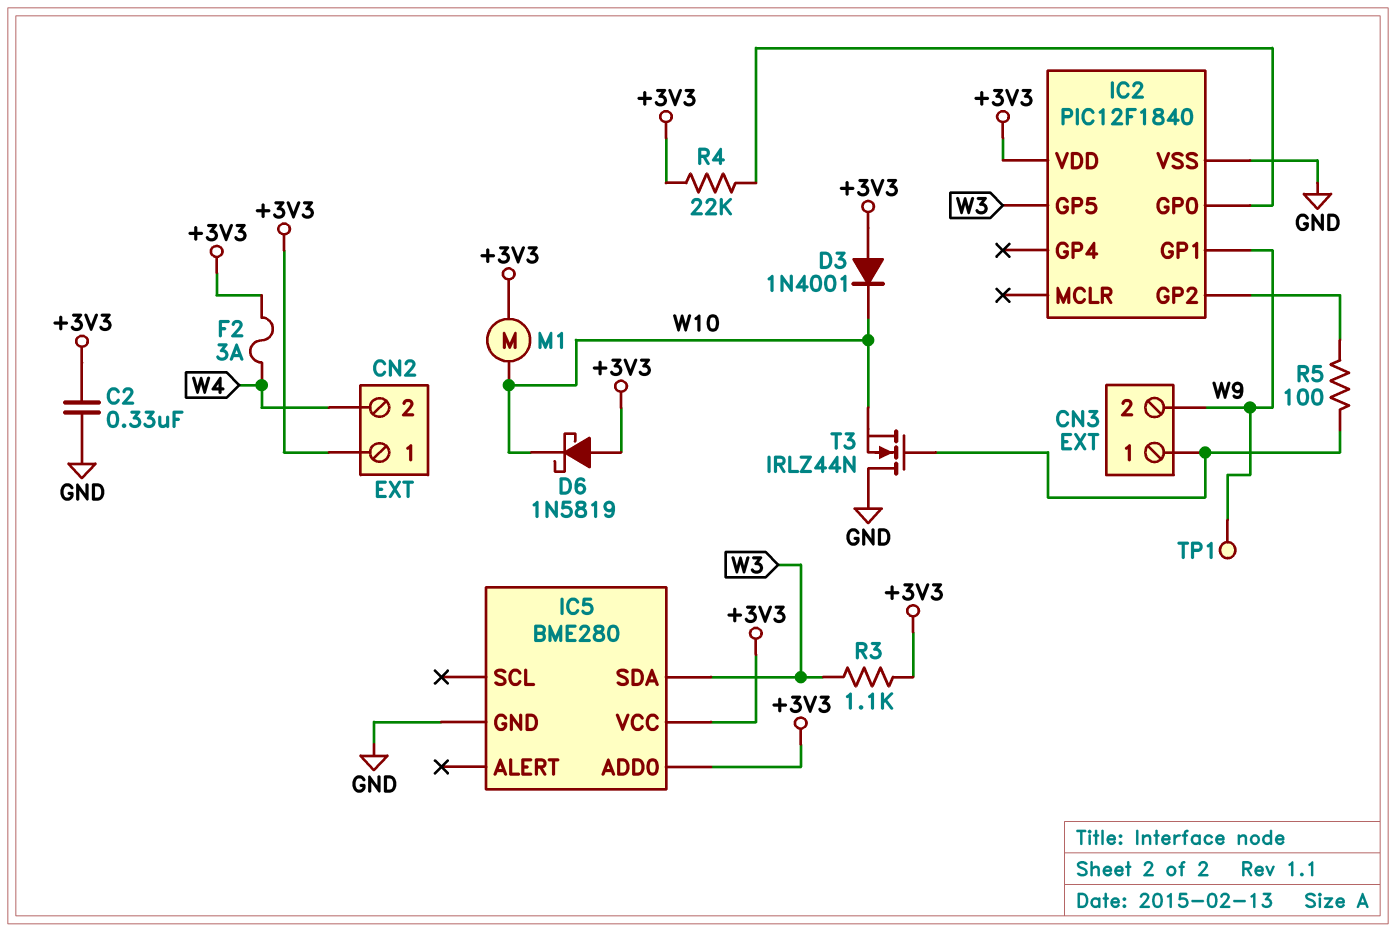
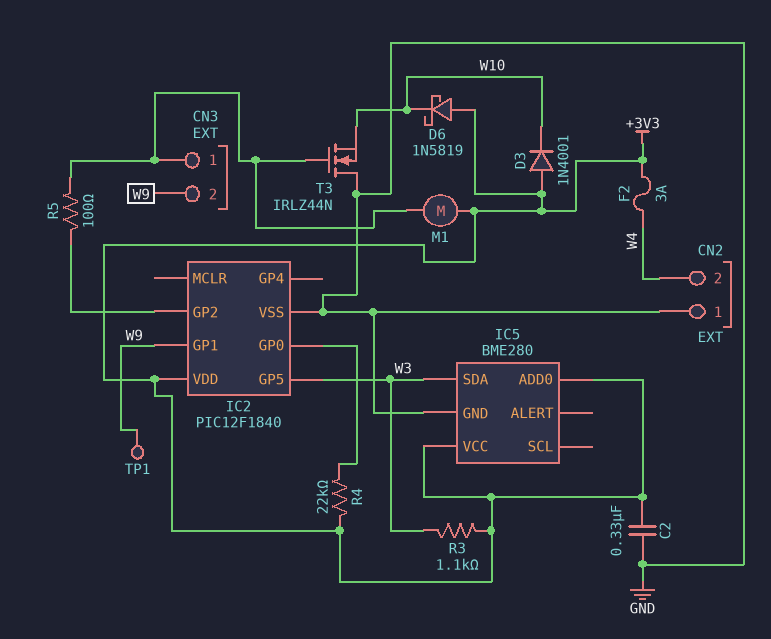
CN2 pin 1: +3V3 -> GND
M1: motor (+3V3, W10) -> motor (+3V3, CN3/1)

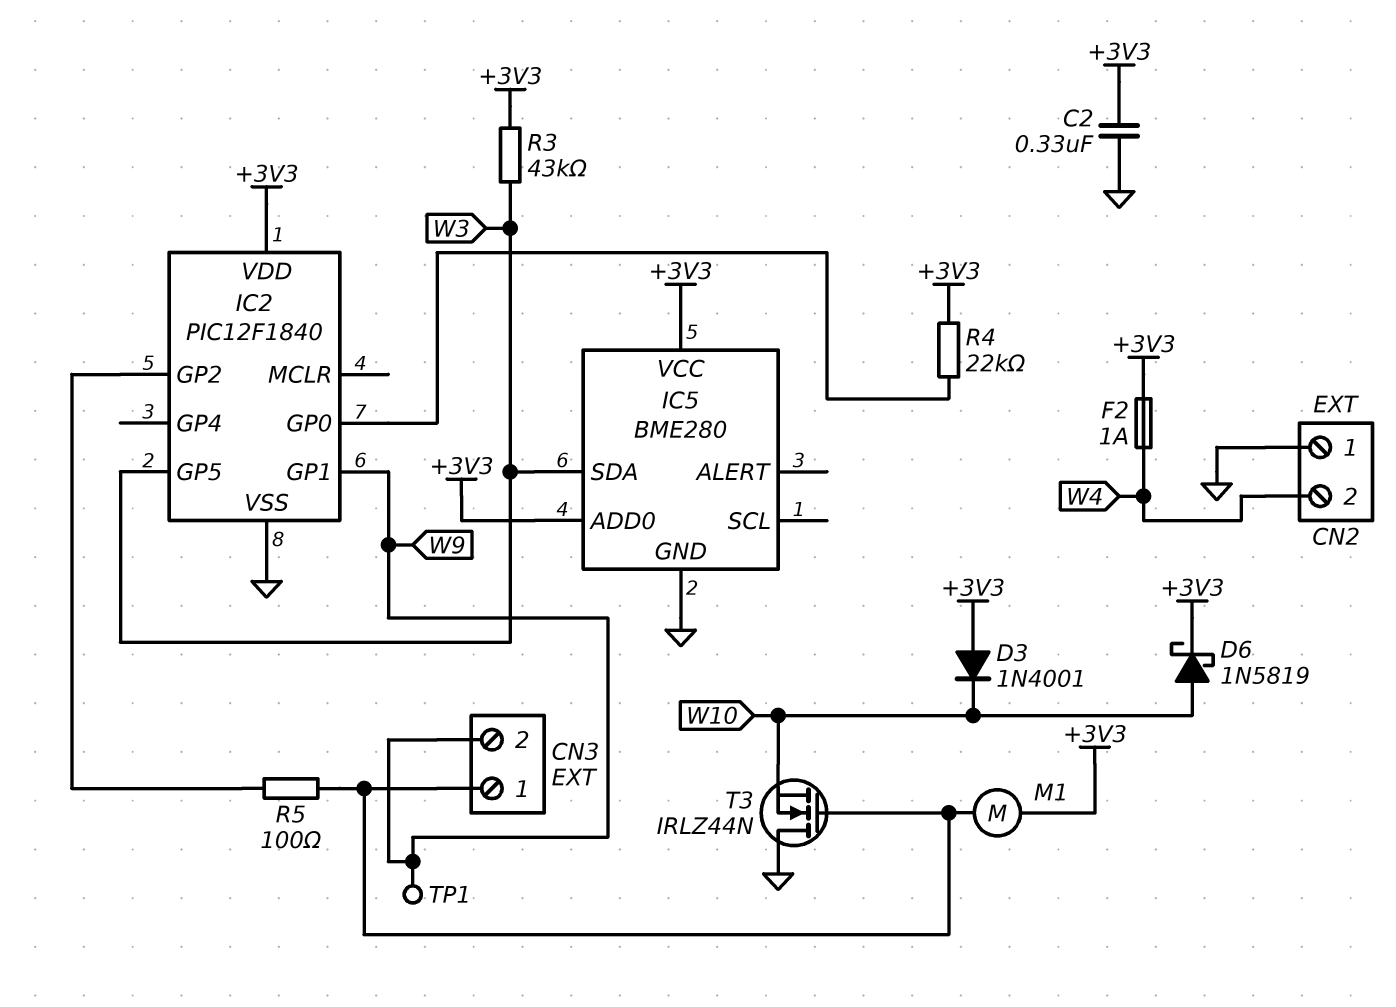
D6: schottky 1N5819 (A +3V3, K W10) -> schottky 1N5819 (A W10, K +3V3)
F2: 3A (+3V3, W4) -> 1A (+3V3, W4)
R3: 1.1k (+3V3, W3) -> 43k (+3V3, W3)

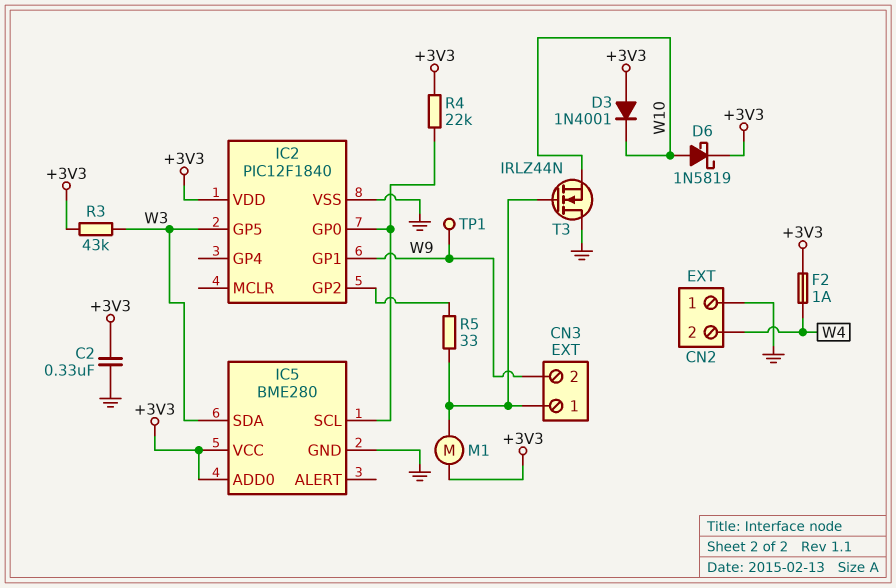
IC5 pin SCL: none -> IC2/GP0
R5: 100 (CN3/1, IC2/GP2) -> 33 (CN3/1, IC2/GP2)

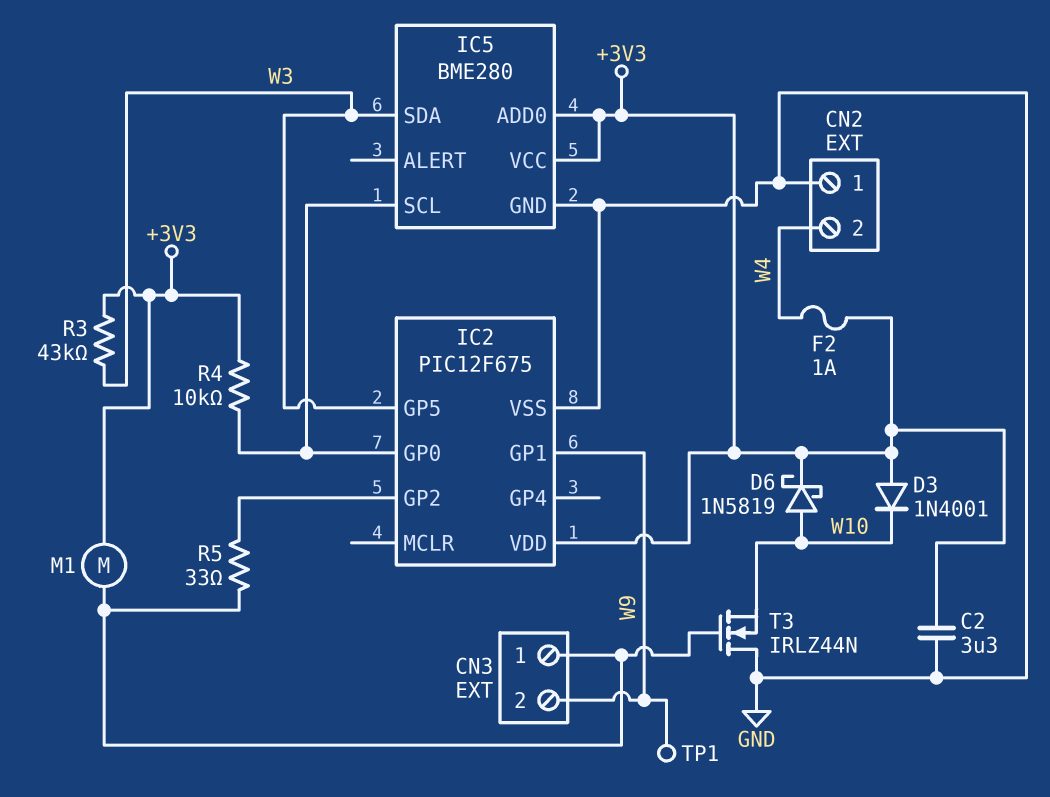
C2: 330nF (+3V3, GND) -> 3.3uF (+3V3, GND)
IC2: PIC12F1840 -> PIC12F675
R4: 22k (+3V3, IC2/GP0) -> 10k (+3V3, IC2/GP0)

